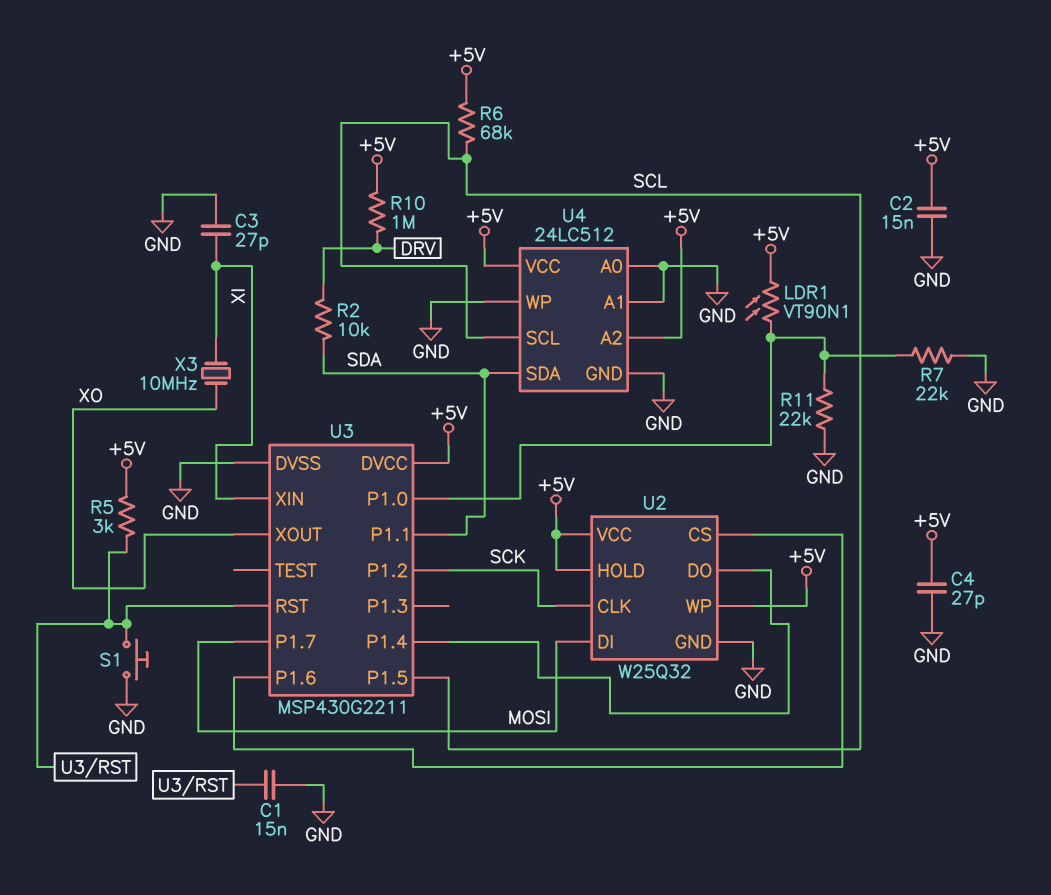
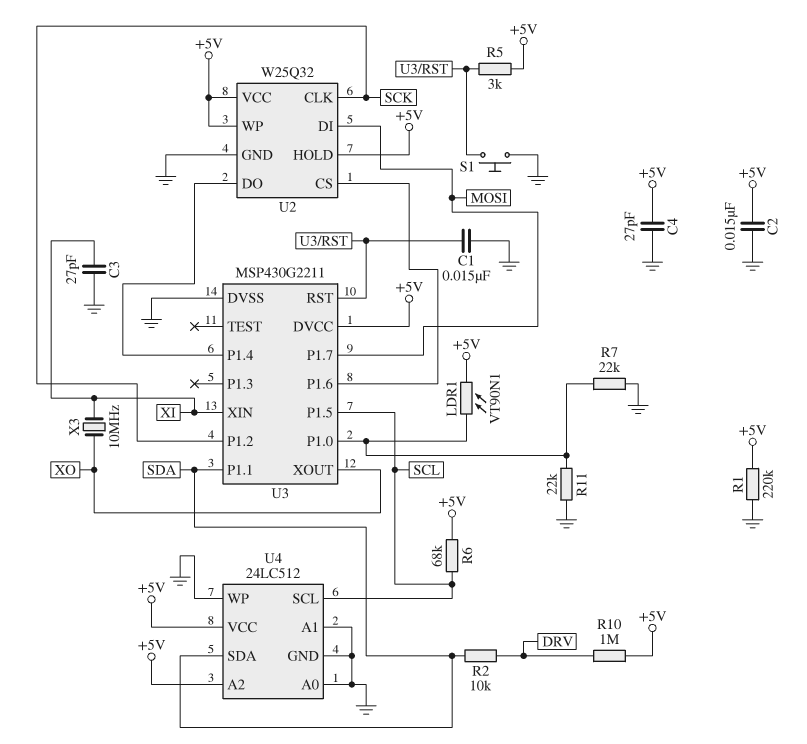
R1: none -> 220k (+5V, GND)

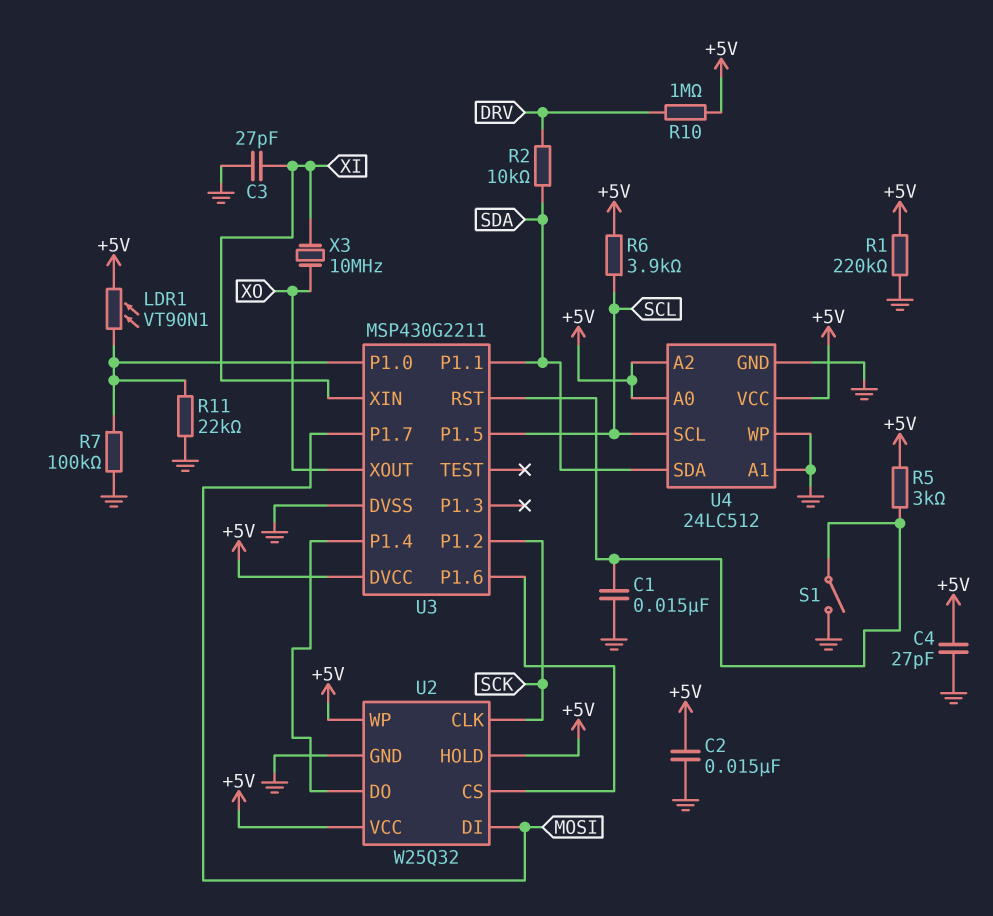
R6: 68k (+5V, SCL) -> 3.9k (+5V, SCL)
R7: 22k (GND, U3/P1.0) -> 100k (GND, U3/P1.0)
S1: button (GND, U3/RST) -> switch (GND, U3/RST)
U4 pin A0: GND -> +5V

